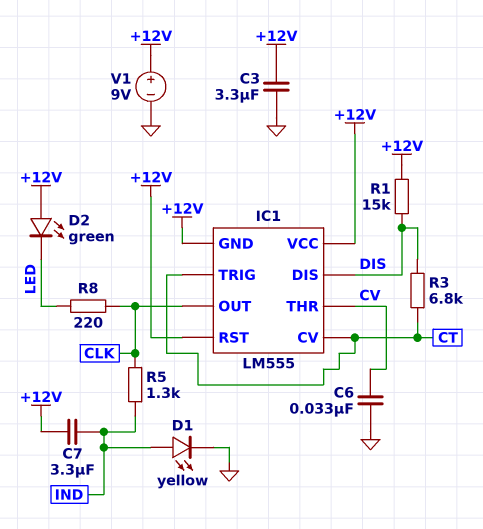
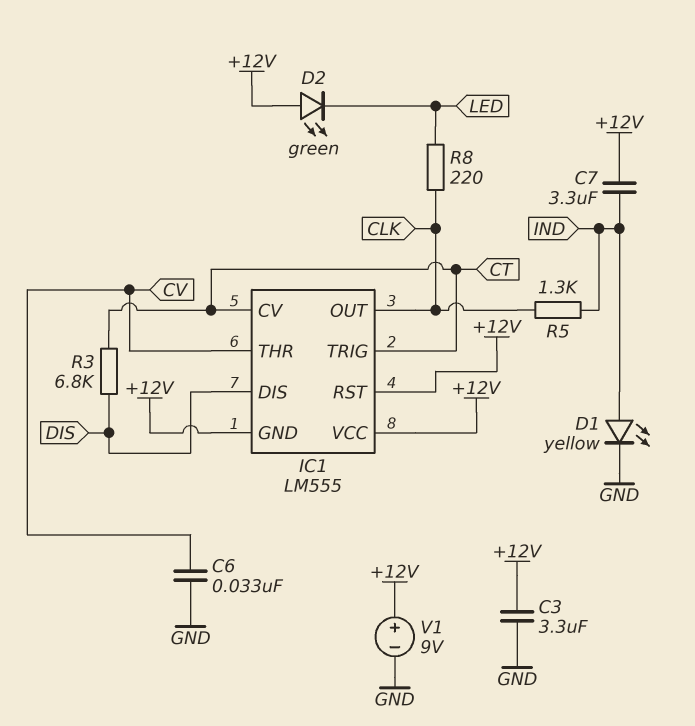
R1: 15k (+12V, DIS) -> none

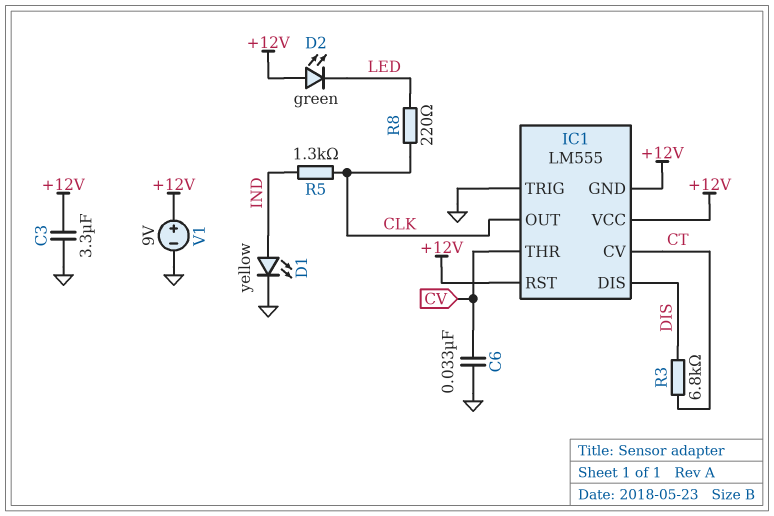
C7: 3.3uF (+12V, IND) -> none
IC1 pin TRIG: CT -> GND

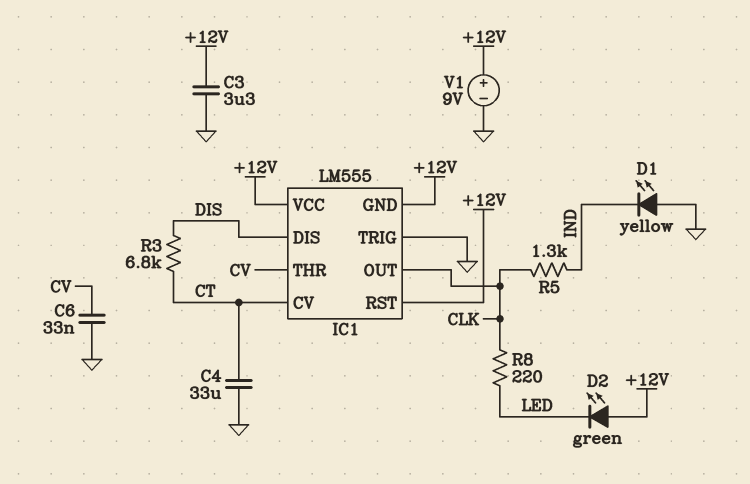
C4: none -> 33uF (CT, GND)
D1: LED yellow (A IND, K GND) -> LED yellow (A GND, K IND)

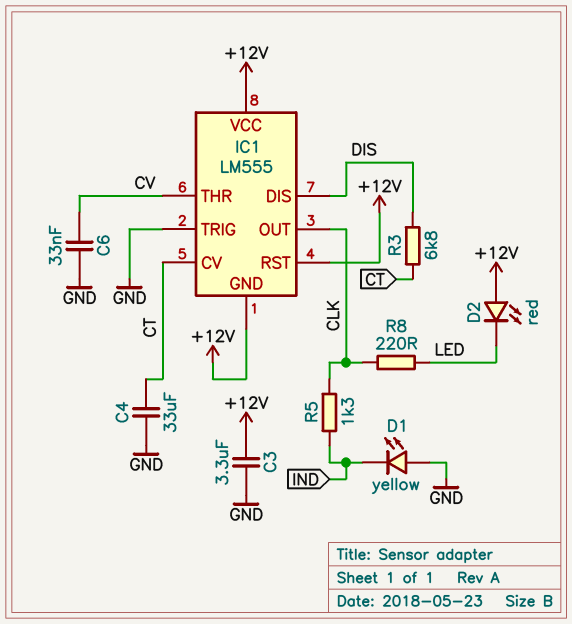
D2: LED green (A +12V, K LED) -> LED red (A +12V, K LED)
V1: 9V (plus +12V, minus GND) -> none

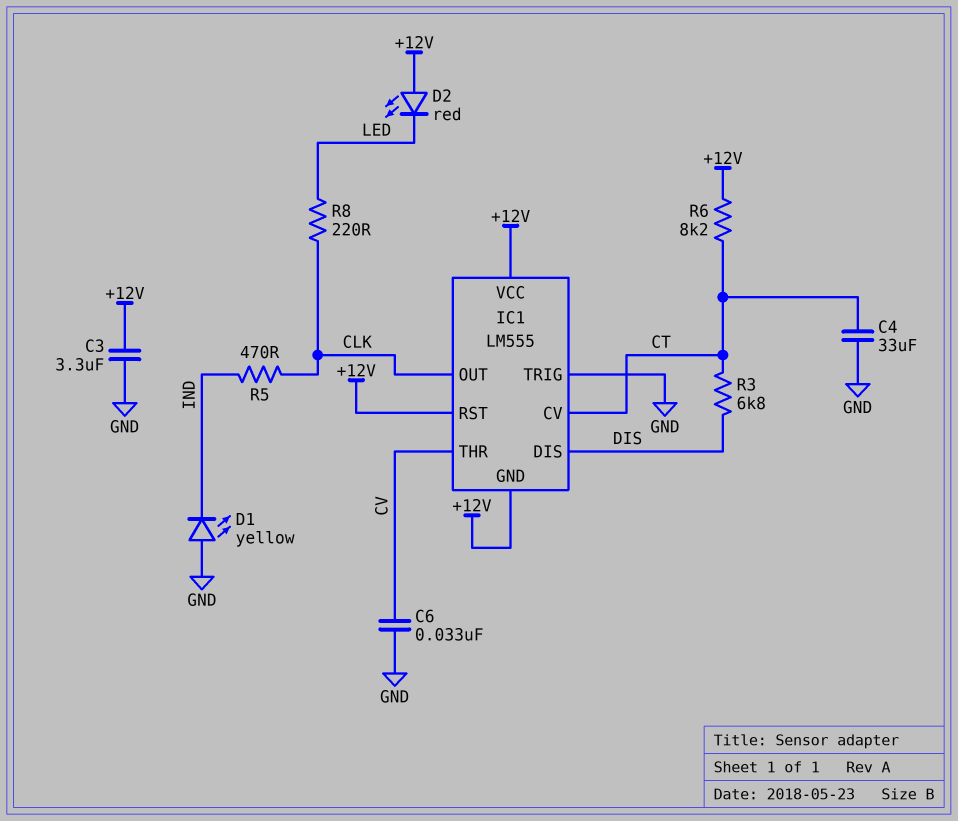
R5: 1.3k (CLK, IND) -> 470 (CLK, IND)
R6: none -> 8.2k (+12V, CT)

